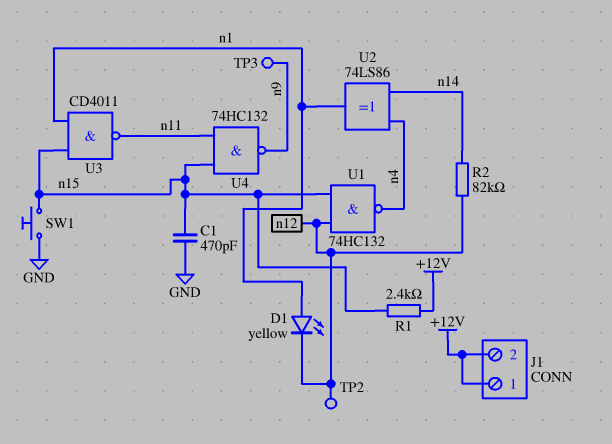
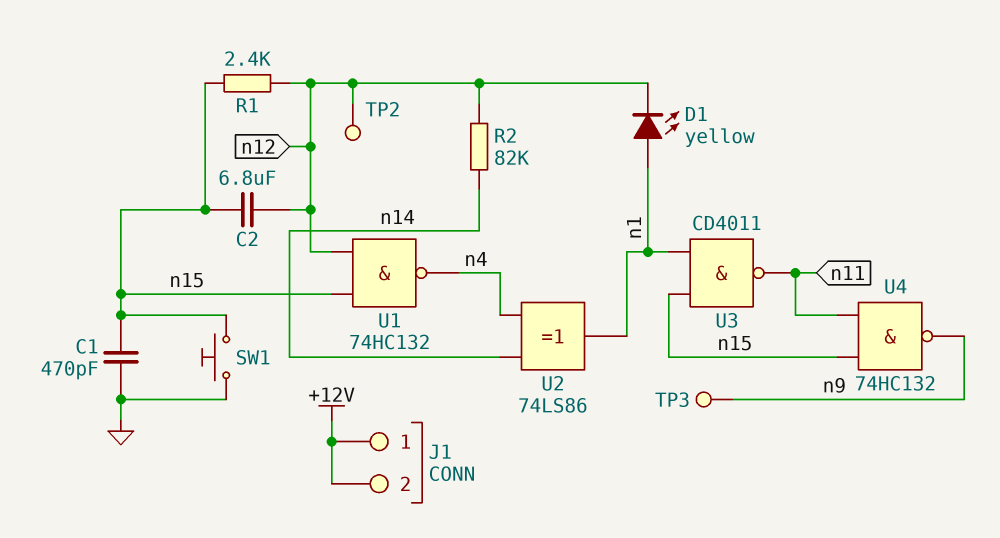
C2: none -> 6.8uF (n12, n15)
R1: 2.4k (+12V, n15) -> 2.4k (n12, n15)

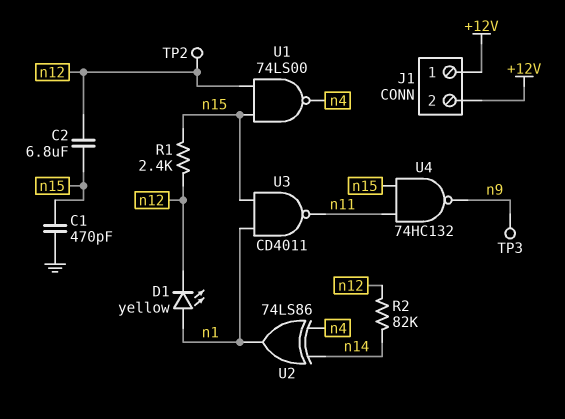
SW1: button (GND, n15) -> none
U1: NAND 74HC132 (in n12, in n15, out n4) -> NAND 74LS00 (in n12, in n15, out n4)

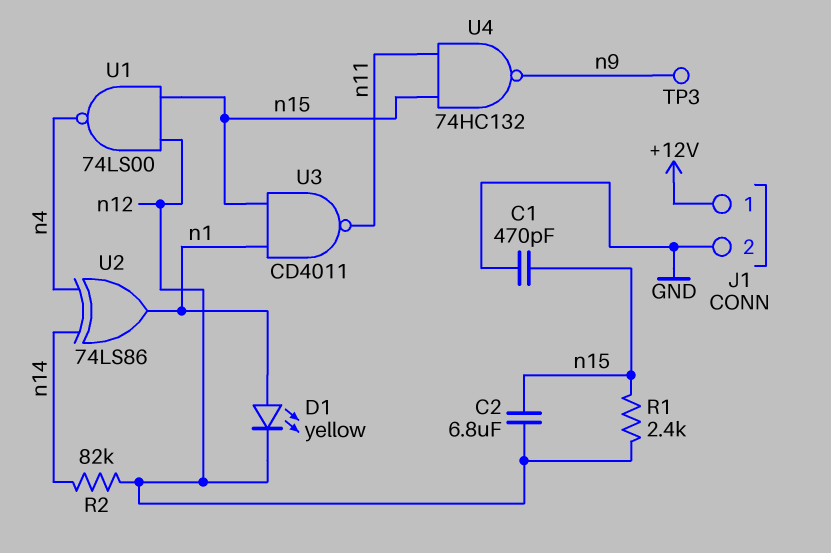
J1 pin 2: +12V -> GND
TP2: test point (n12) -> none

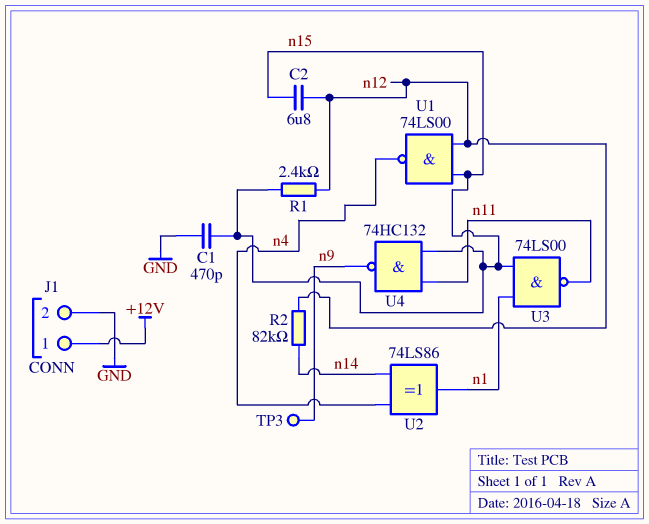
D1: LED yellow (A n1, K n12) -> none
U3: NAND CD4011 (in n1, in n15, out n11) -> NAND 74LS00 (in n1, in n15, out n11)

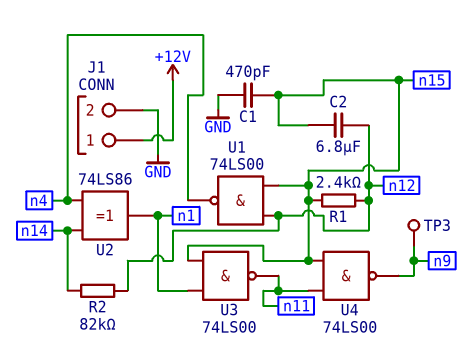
U4: NAND 74HC132 (in n11, in n15, out n9) -> NAND 74LS00 (in n11, in n15, out n9)

